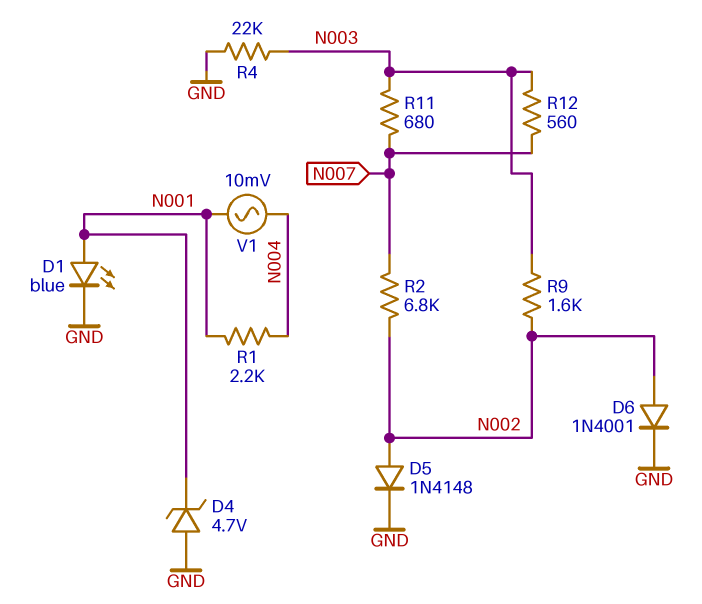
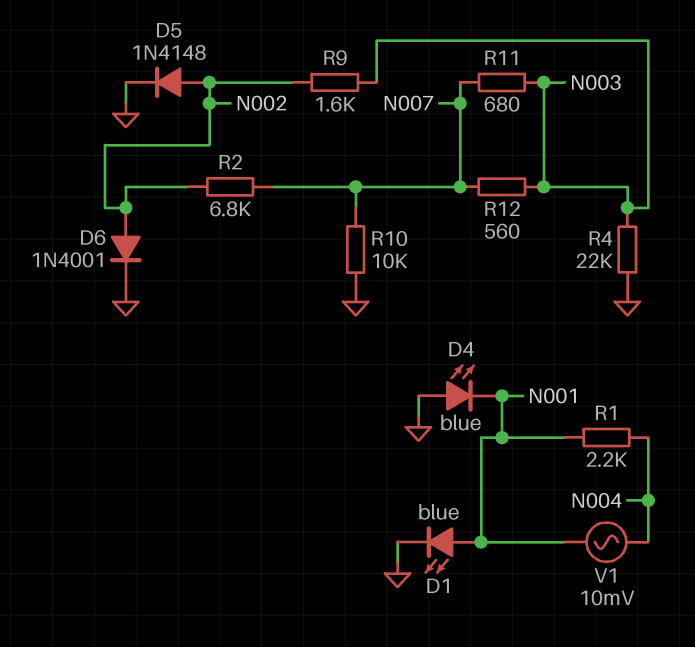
D4: zener 4.7V (A GND, K N001) -> LED blue (A GND, K N001)
R10: none -> 10k (GND, N007)

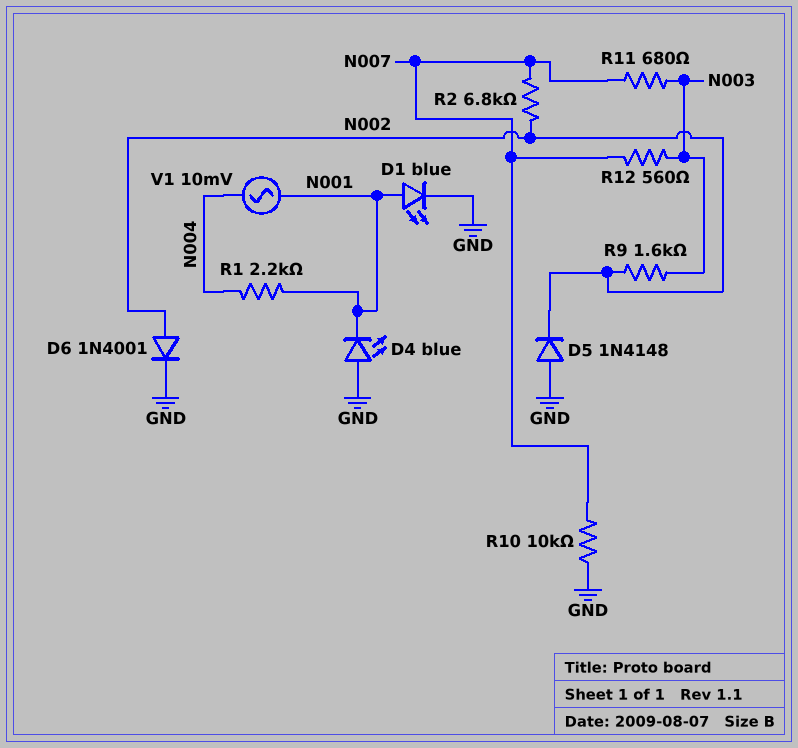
D5: diode 1N4148 (A N002, K GND) -> diode 1N4148 (A GND, K N002)
R4: 22k (GND, N003) -> none

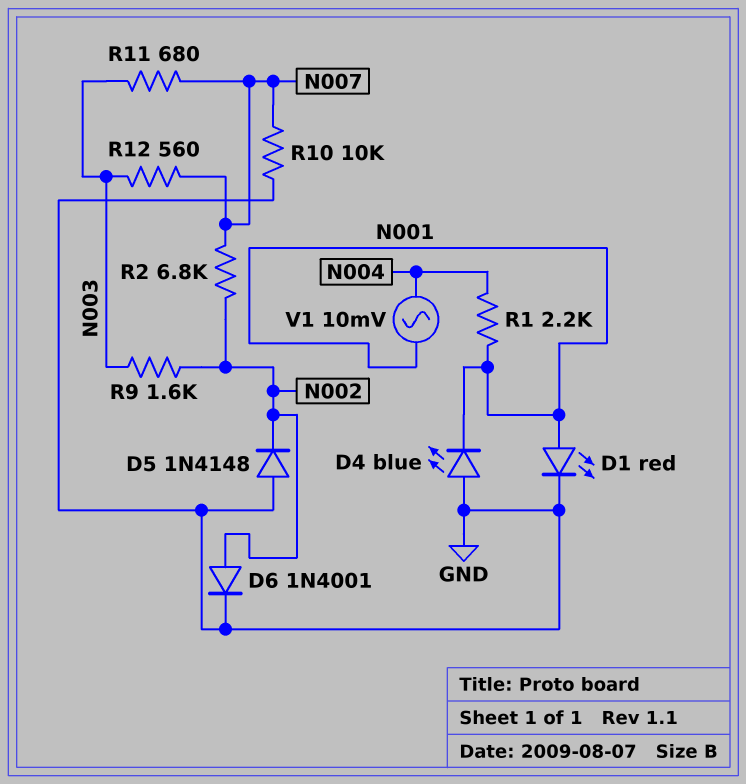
D1: LED blue (A N001, K GND) -> LED red (A N001, K GND)

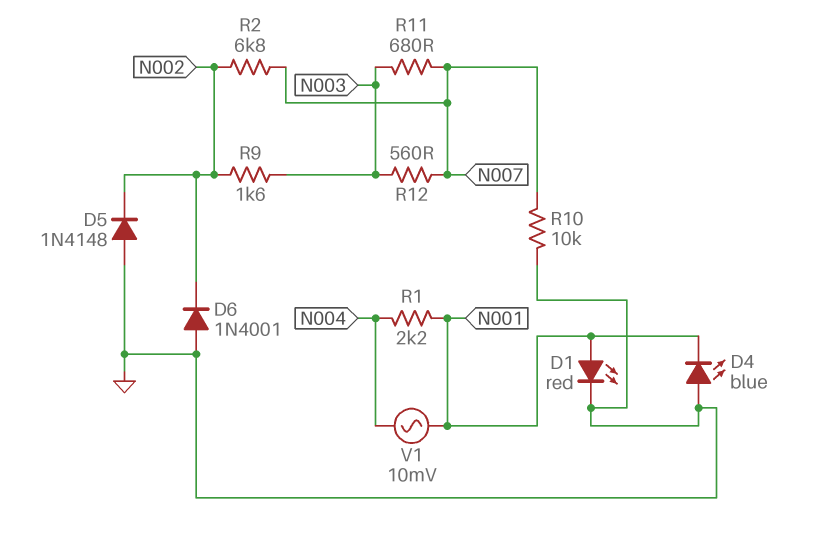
D6: diode 1N4001 (A N002, K GND) -> diode 1N4001 (A GND, K N002)

